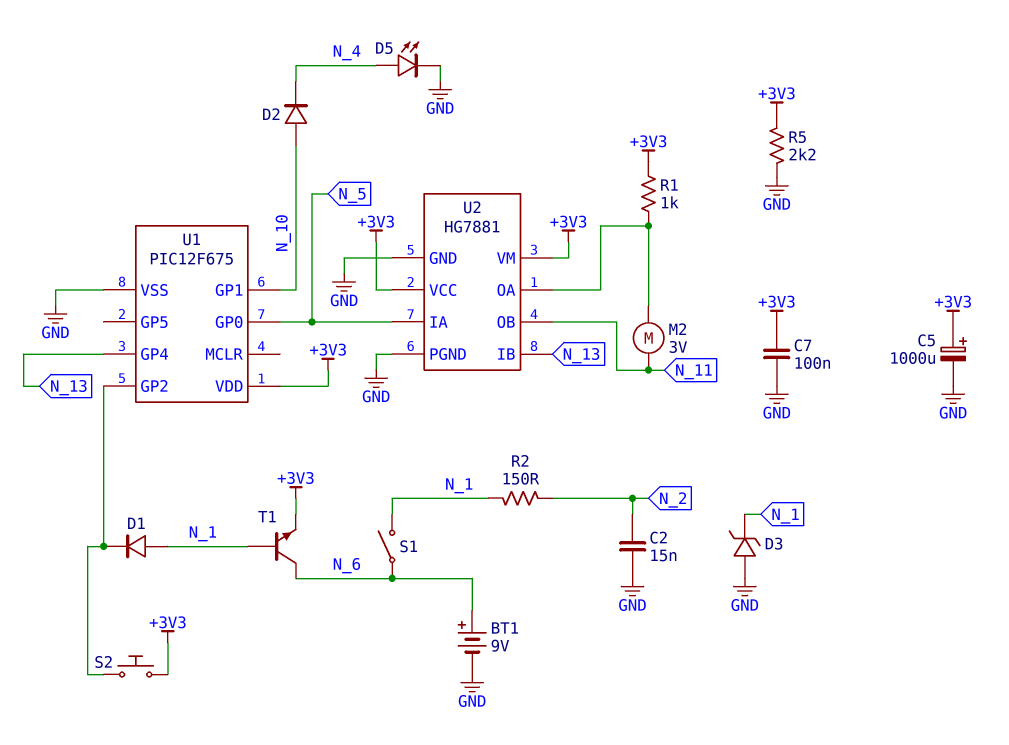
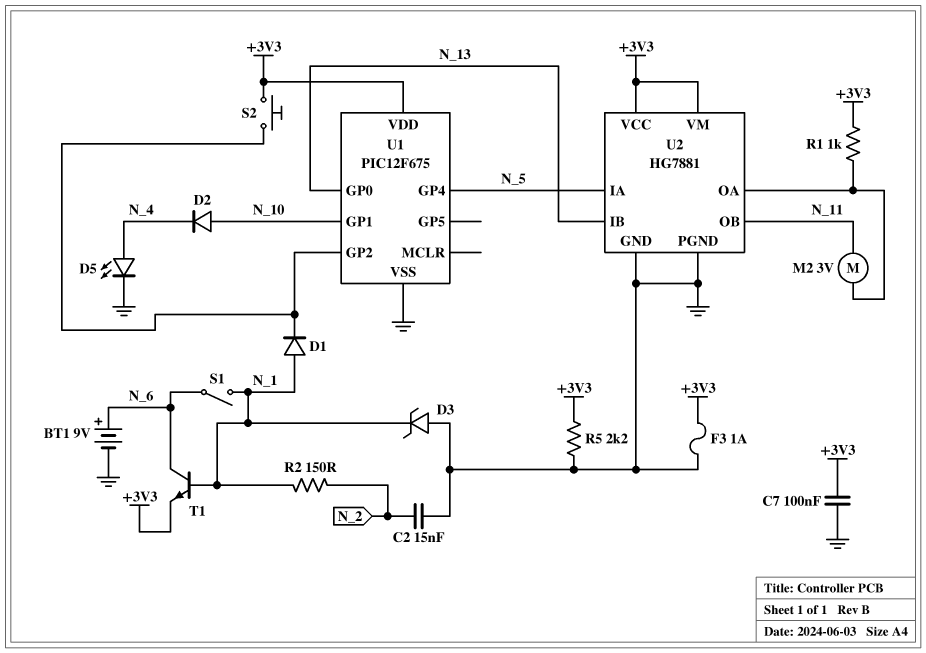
C5: 1000uF (plus +3V3, minus GND) -> none
F3: none -> 1A (+3V3, GND)
U1 pin GP0: N_5 -> N_13
U1 pin GP4: N_13 -> N_5

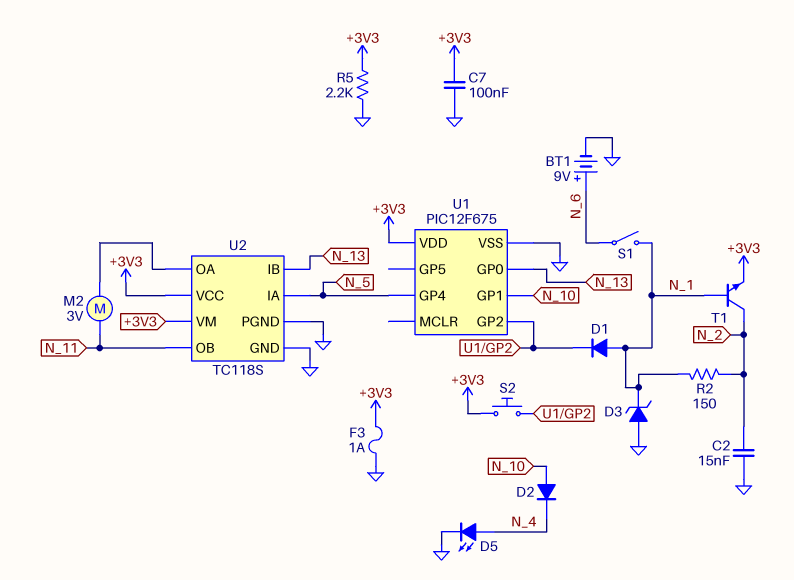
R1: 1k (+3V3, U2/OA) -> none
T1: NPN (B N_1, C N_6, E +3V3) -> NPN (B N_1, C N_2, E +3V3)
U2: HG7881 -> TC118S

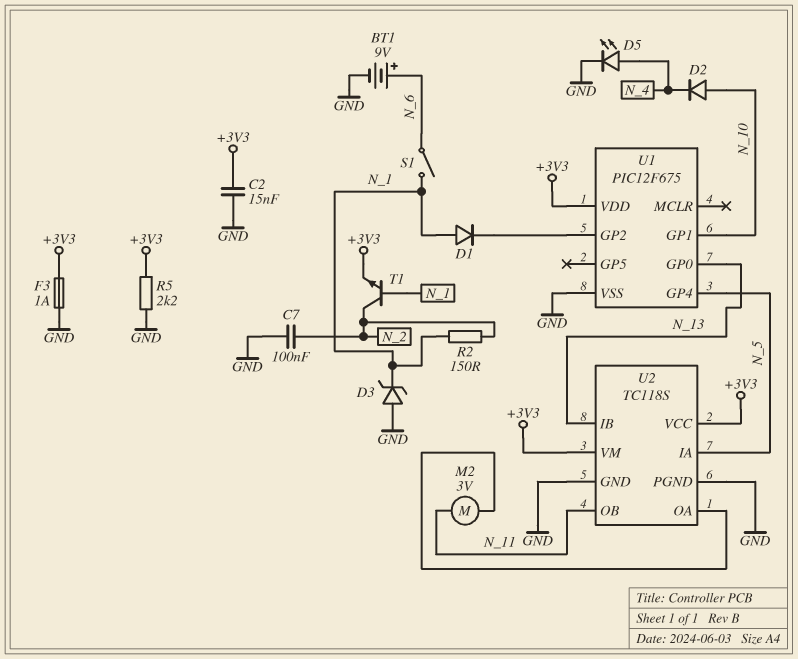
C2: 15nF (GND, N_2) -> 15nF (+3V3, GND)
C7: 100nF (+3V3, GND) -> 100nF (GND, N_2)
S2: button (+3V3, U1/GP2) -> none

